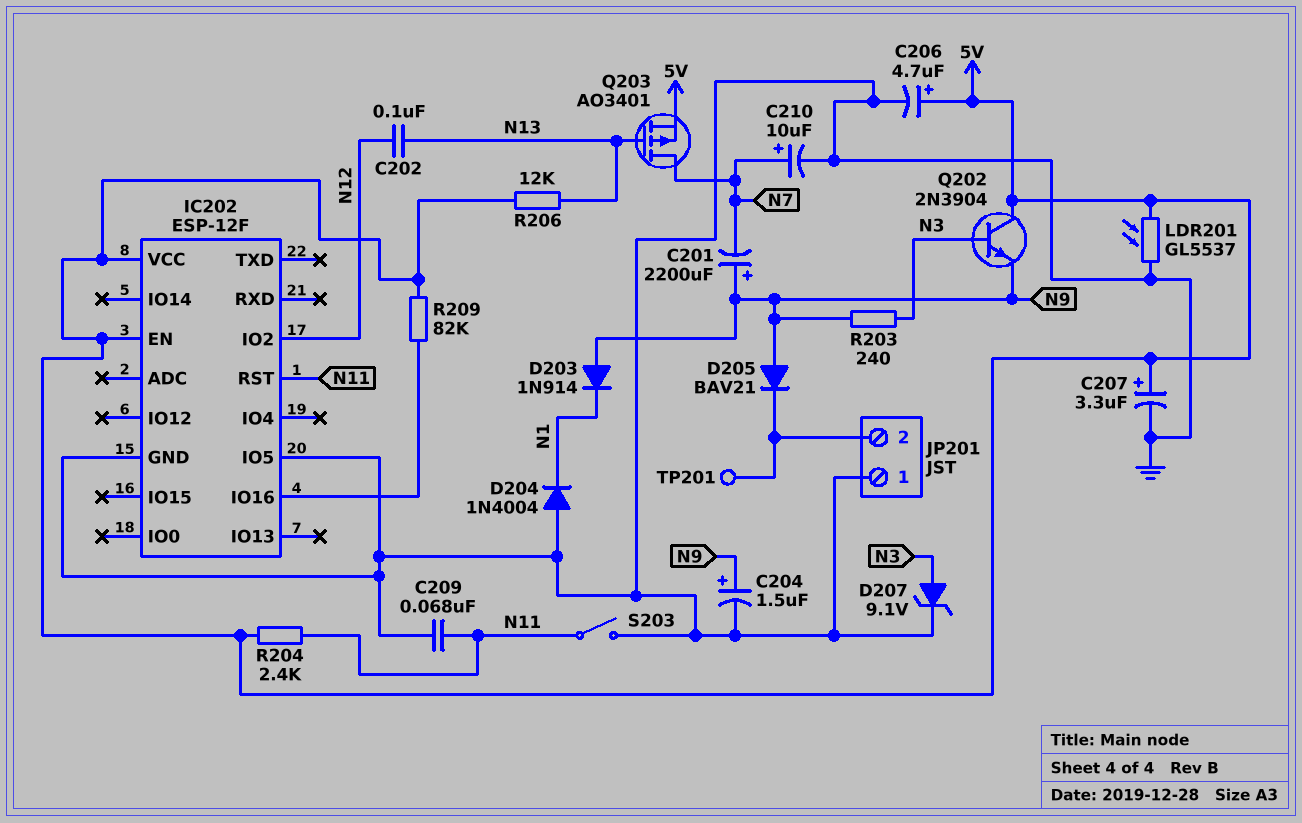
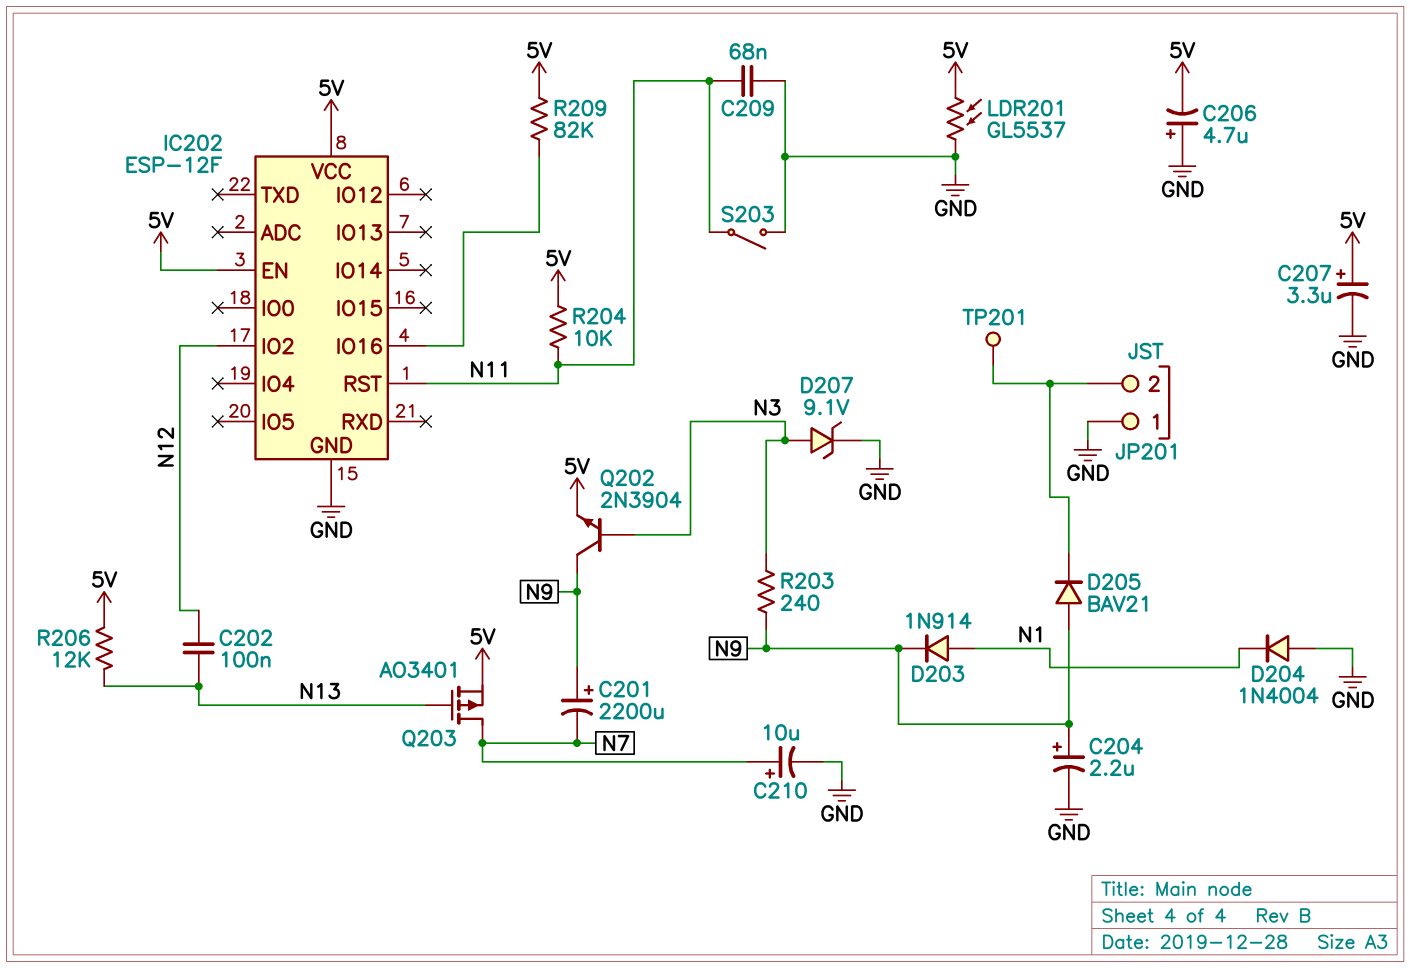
C204: 1.5uF (plus N9, minus GND) -> 2.2uF (plus N9, minus GND)
C206: 4.7uF (plus 5V, minus GND) -> 4.7uF (plus GND, minus 5V)
D203: diode 1N914 (A N9, K N1) -> diode 1N914 (A N1, K N9)
IC202 pin IO5: GND -> none
Q202: NPN 2N3904 (B N3, C 5V, E N9) -> NPN 2N3904 (B N3, C N9, E 5V)
R204: 2.4k (5V, N11) -> 10k (5V, N11)

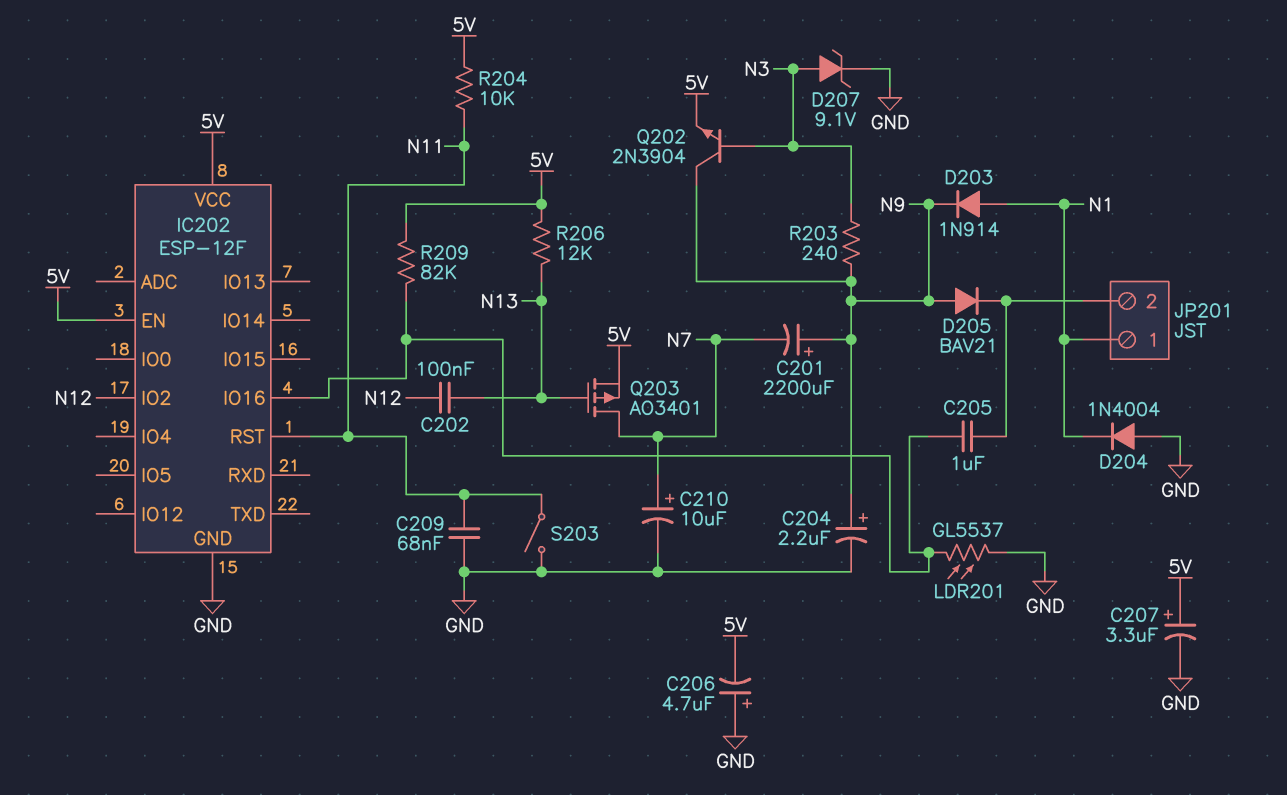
C205: none -> 1uF (IC202/IO16, JP201/2)
JP201 pin 1: GND -> N1
LDR201: GL5537 (5V, GND) -> GL5537 (GND, IC202/IO16)
TP201: test point (JP201/2) -> none

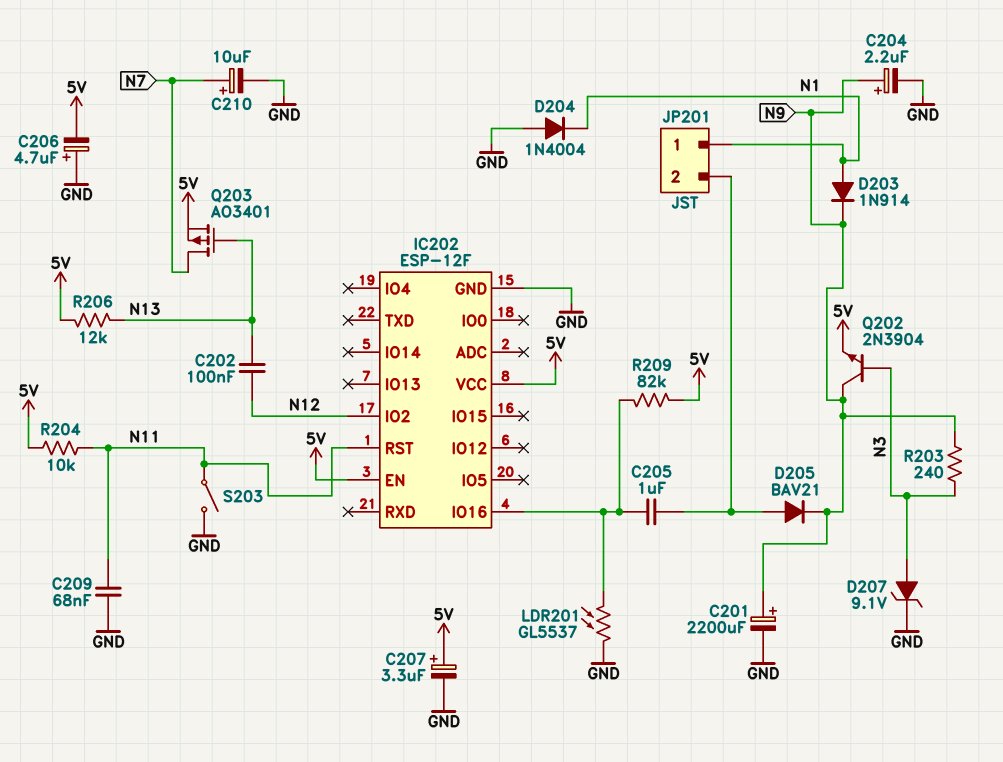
C201: 2200uF (plus N9, minus N7) -> 2200uF (plus N9, minus GND)
D205: diode BAV21 (A N9, K JP201/2) -> diode BAV21 (A JP201/2, K N9)

